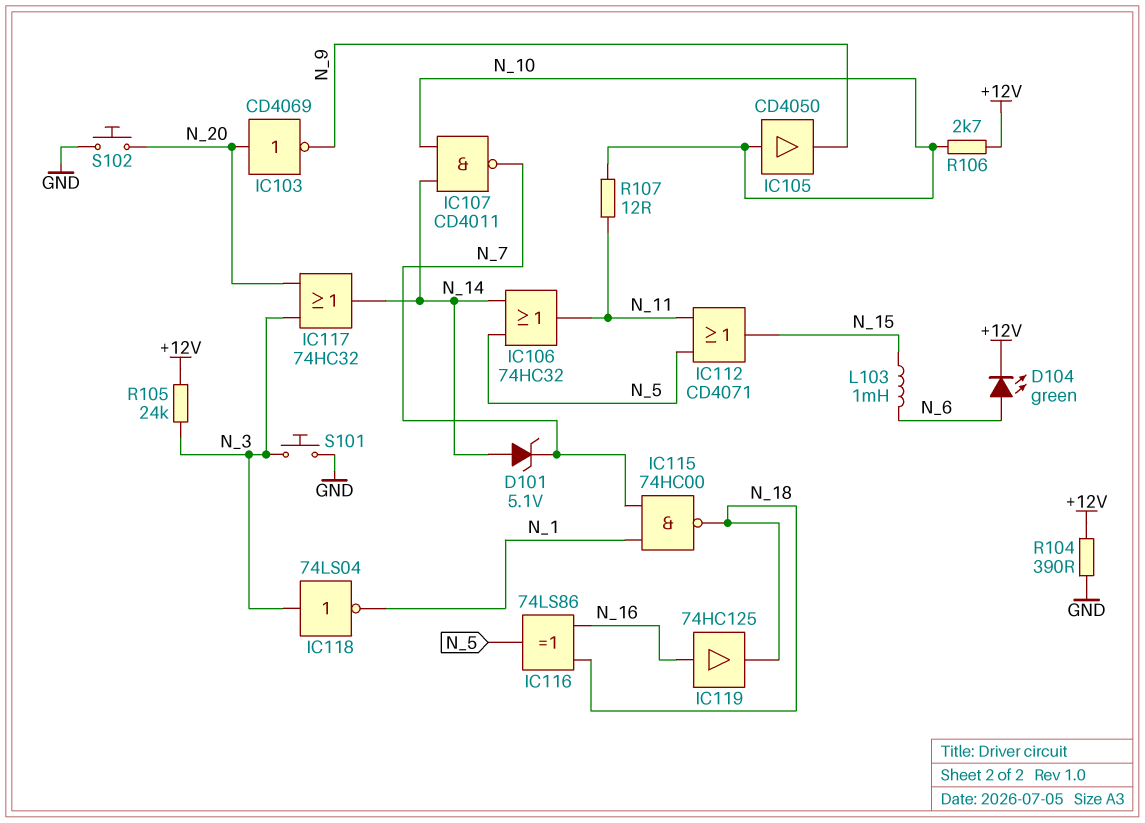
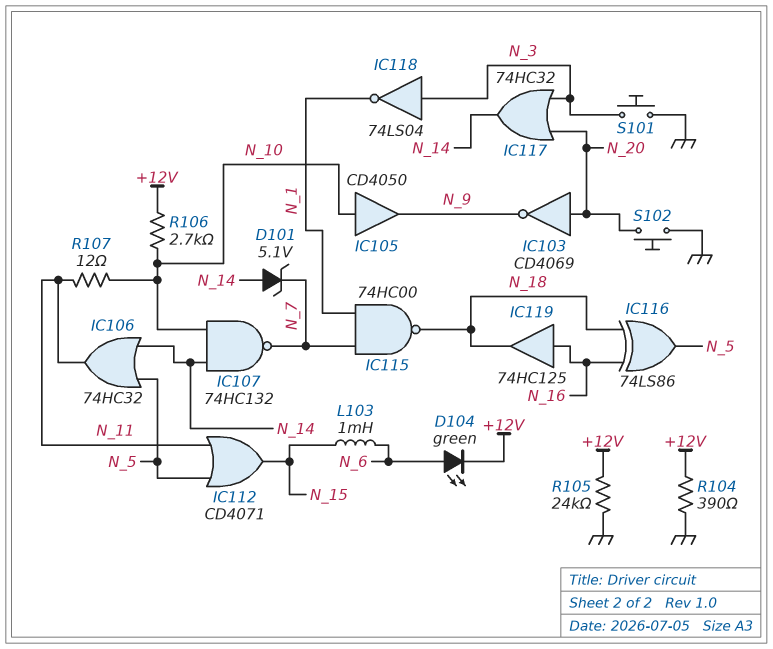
IC107: NAND CD4011 (in N_10, in N_14, out N_7) -> NAND 74HC132 (in N_10, in N_14, out N_7)
R105: 24k (+12V, N_3) -> 24k (+12V, GND)

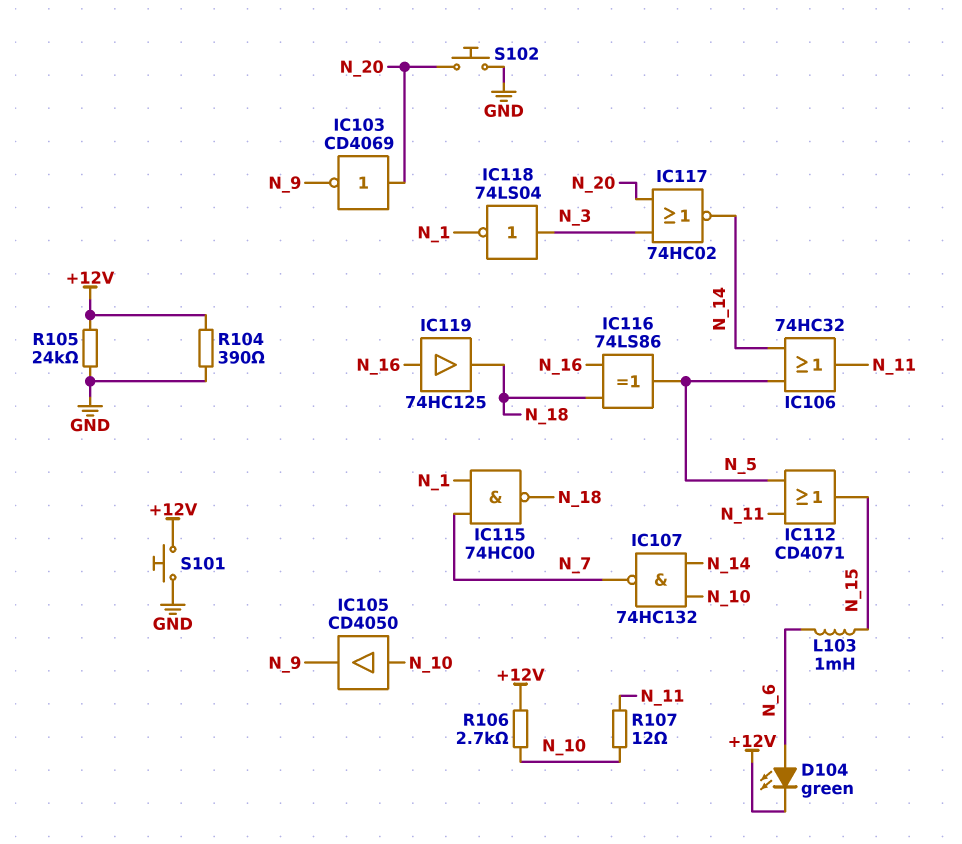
D101: zener 5.1V (A N_14, K N_7) -> none
IC117: OR 74HC32 (in N_3, in N_20, out N_14) -> NOR 74HC02 (in N_3, in N_20, out N_14)
S101: button (GND, N_3) -> button (+12V, GND)

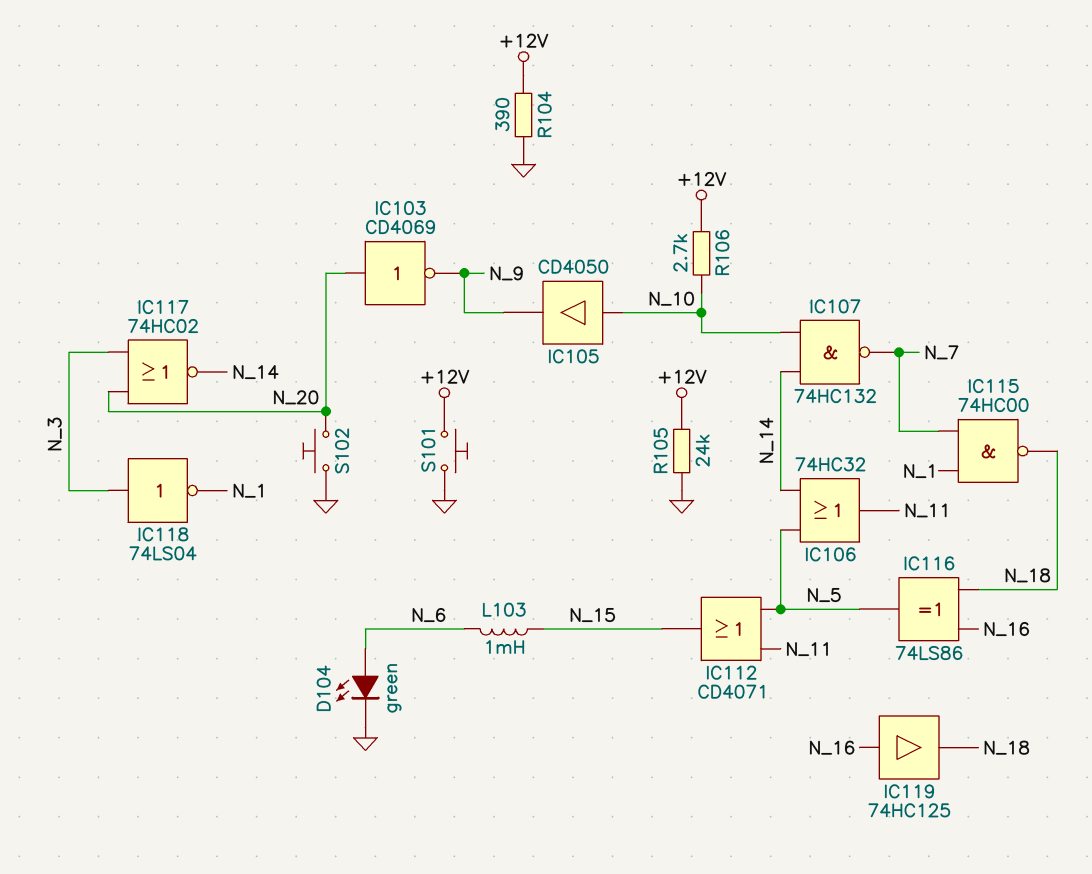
D104: LED green (A N_6, K +12V) -> LED green (A N_6, K GND)
R107: 12 (N_10, N_11) -> none

